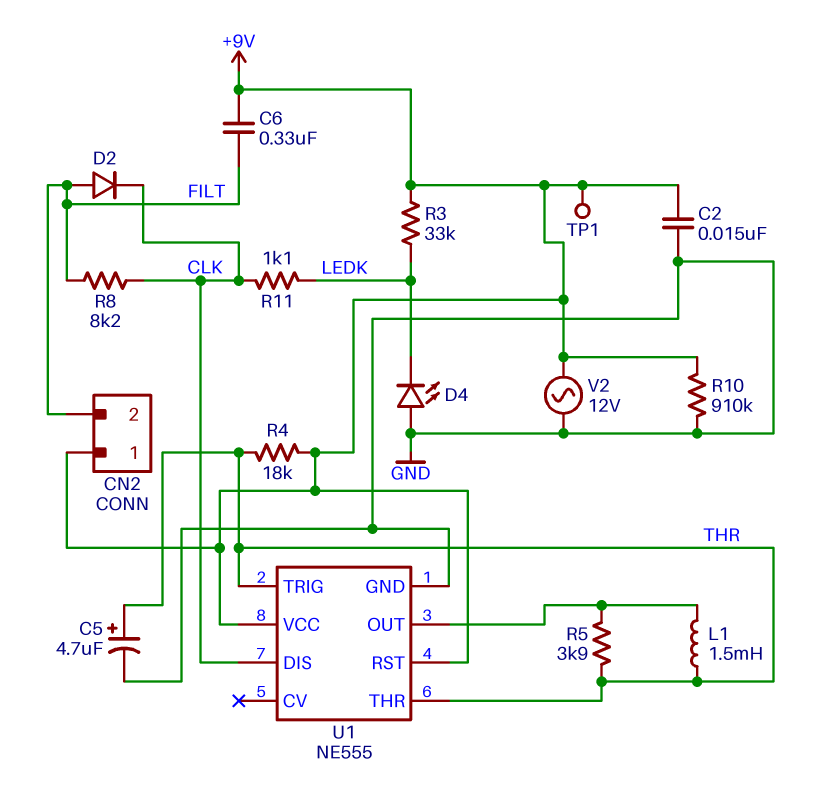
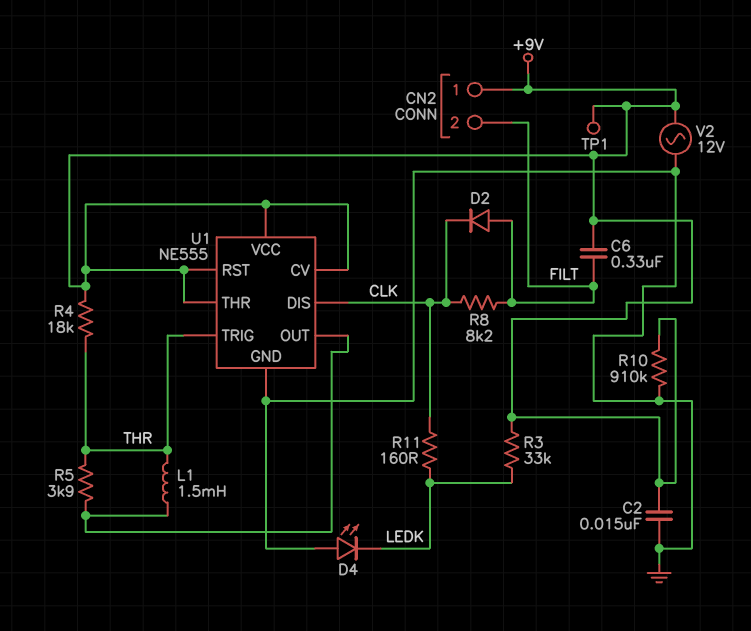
C5: 4.7uF (plus THR, minus GND) -> none
R11: 1.1k (CLK, LEDK) -> 160 (CLK, LEDK)
U1 pin CV: none -> +9V
U1 pin THR: THR -> +9V

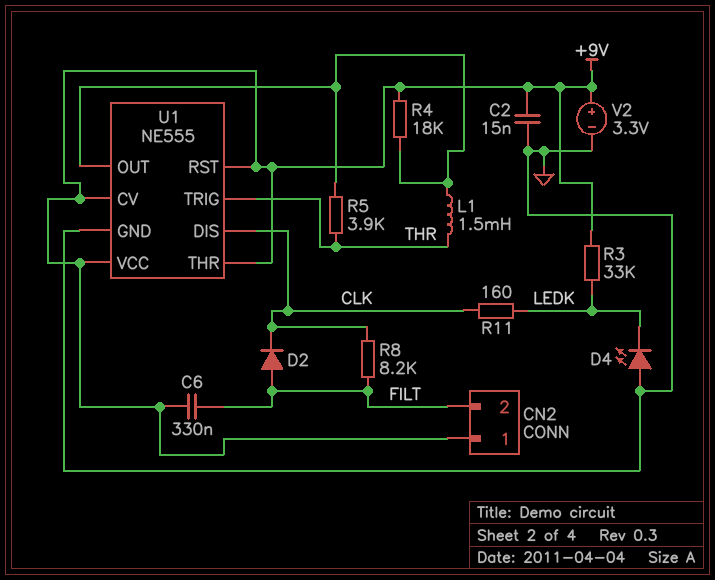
R4: 18k (+9V, THR) -> 18k (+9V, U1/OUT)
R10: 910k (+9V, GND) -> none
TP1: test point (+9V) -> none
V2: AC 12V (+9V, GND) -> 3.3V (plus +9V, minus GND)

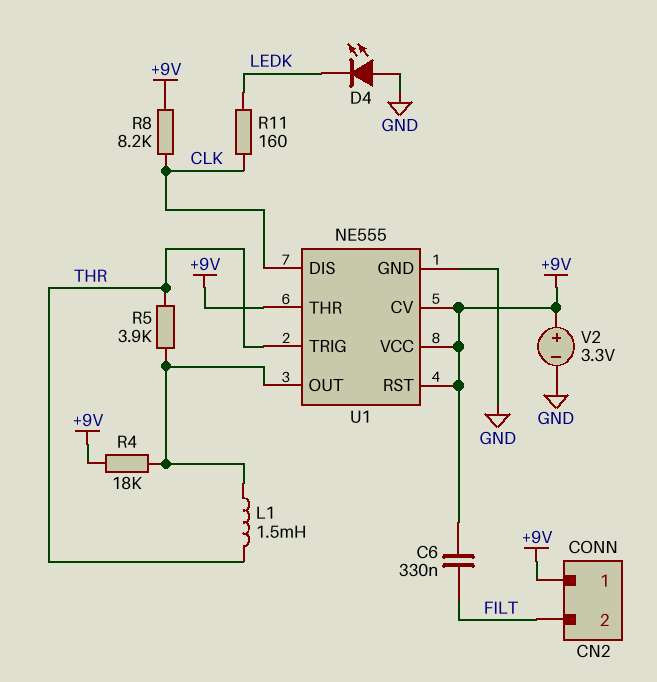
C2: 15nF (+9V, GND) -> none
D2: diode (A FILT, K CLK) -> none
R3: 33k (+9V, LEDK) -> none
R8: 8.2k (CLK, FILT) -> 8.2k (+9V, CLK)

